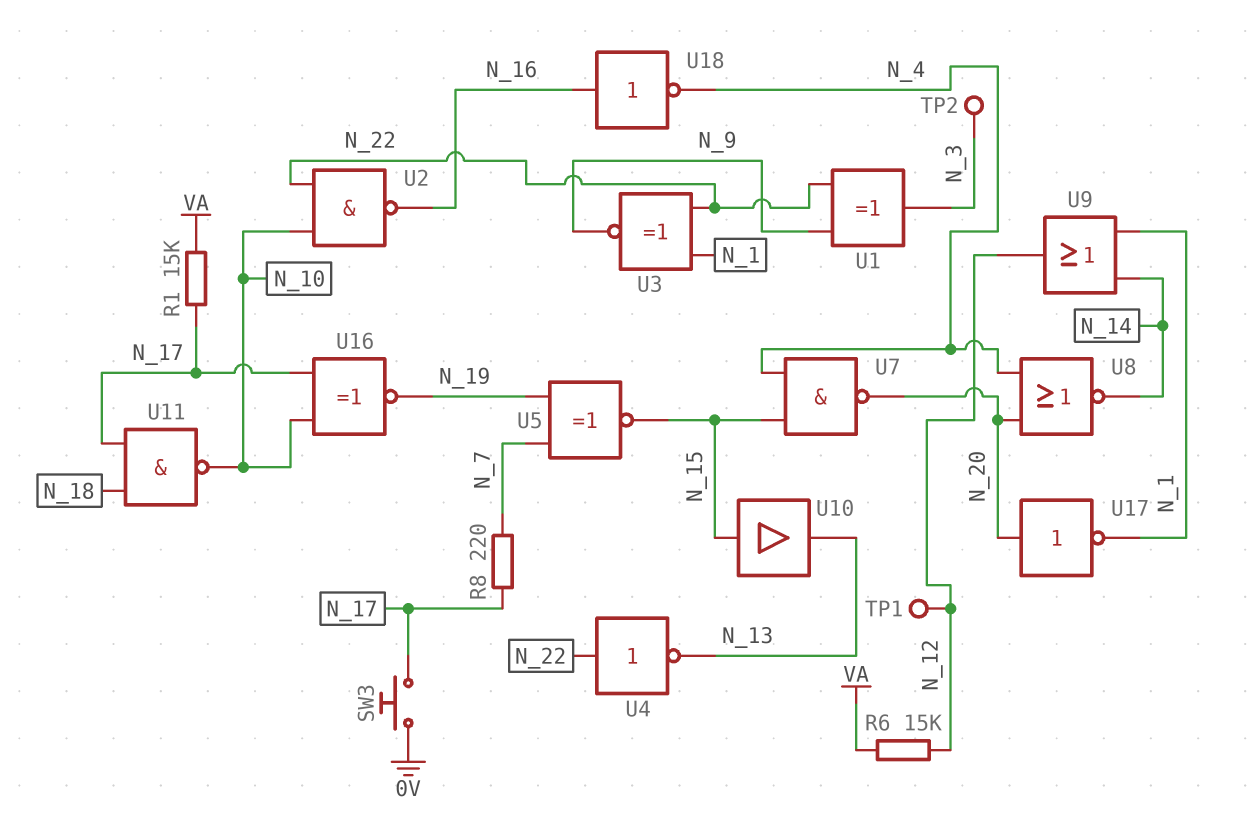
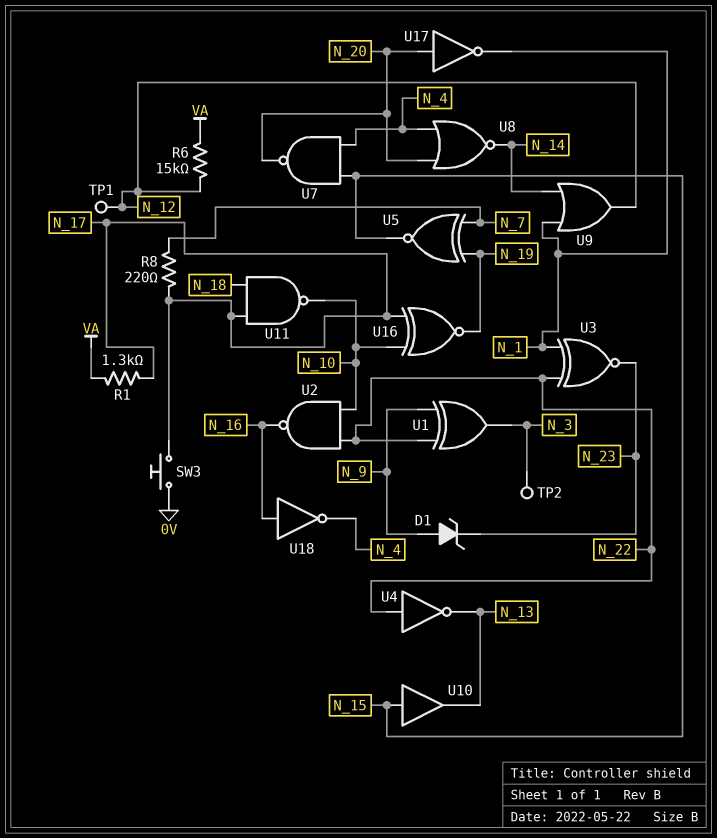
D1: none -> zener (A N_9, K N_23)
R1: 15k (N_17, VA) -> 1.3k (N_17, VA)
U3: XNOR (in N_1, in N_22, out N_9) -> XNOR (in N_1, in N_22, out N_23)

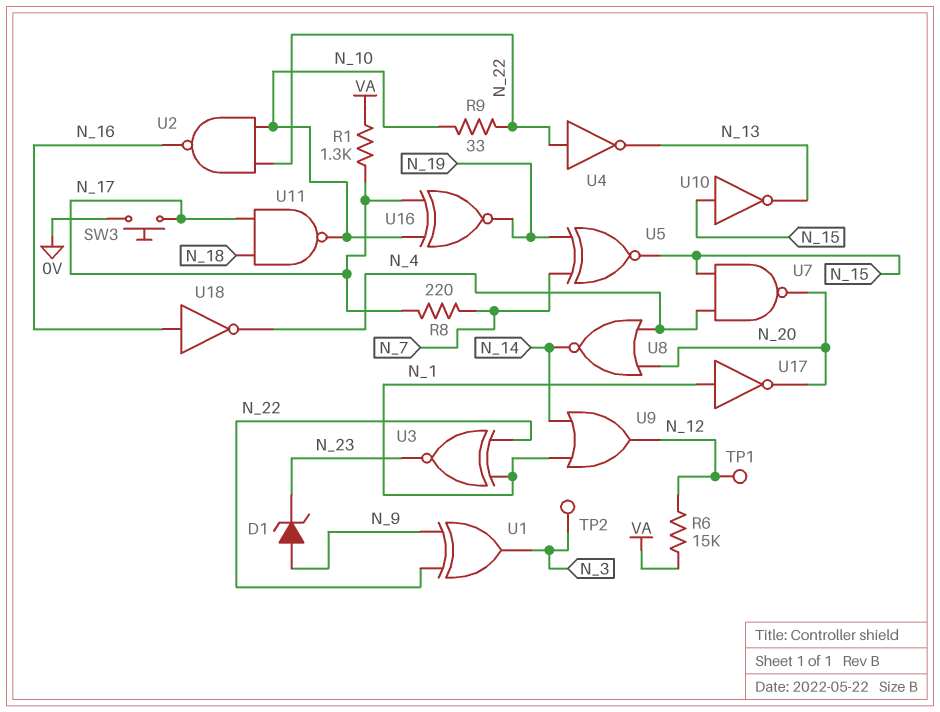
R9: none -> 33 (N_10, N_22)
U10: buffer (in N_15, out N_13) -> NOT (in N_15, out N_13)
U17: NOT (in N_20, out N_1) -> NOT (in N_1, out N_20)

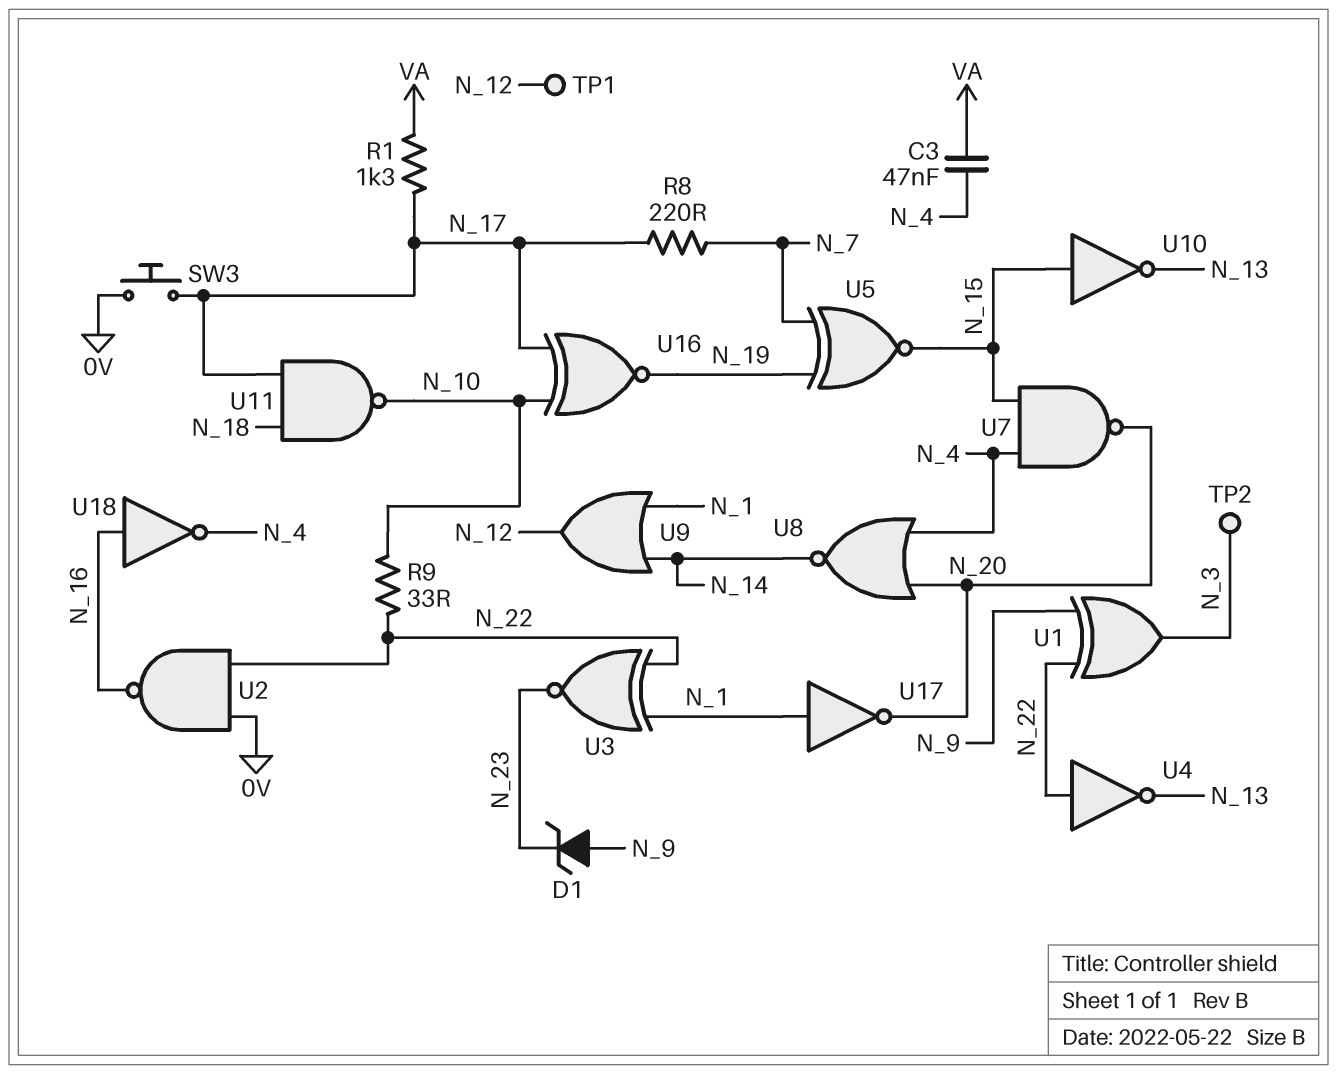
C3: none -> 47nF (N_4, VA)
R6: 15k (N_12, VA) -> none
U2: NAND (in N_10, in N_22, out N_16) -> NAND (in 0V, in N_22, out N_16)

